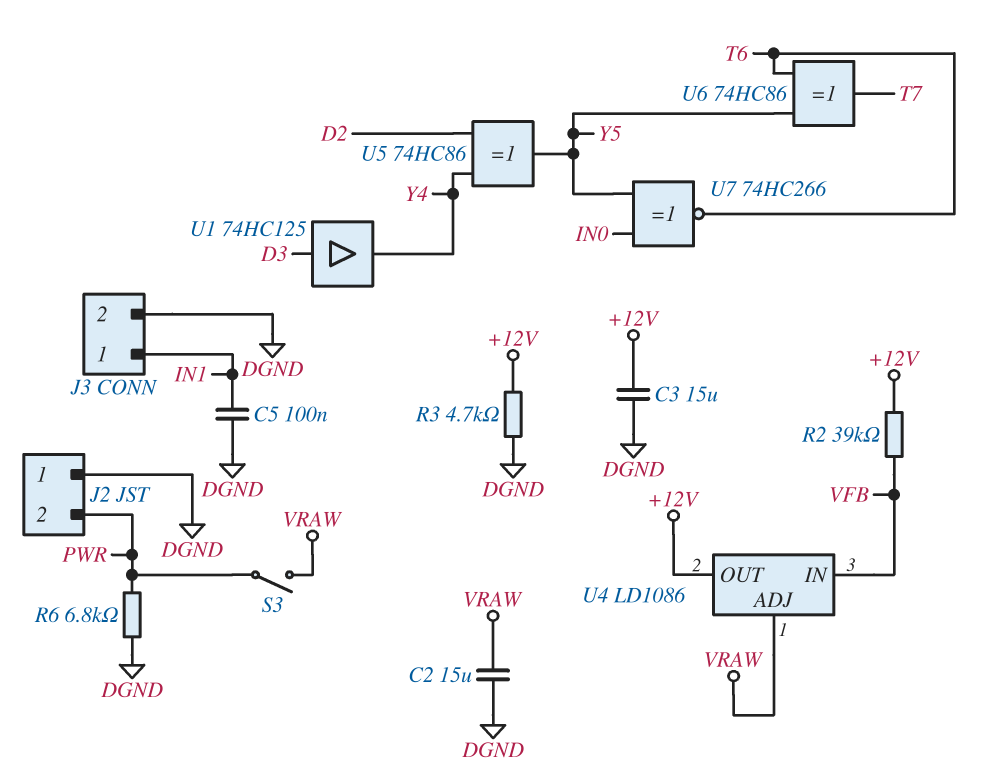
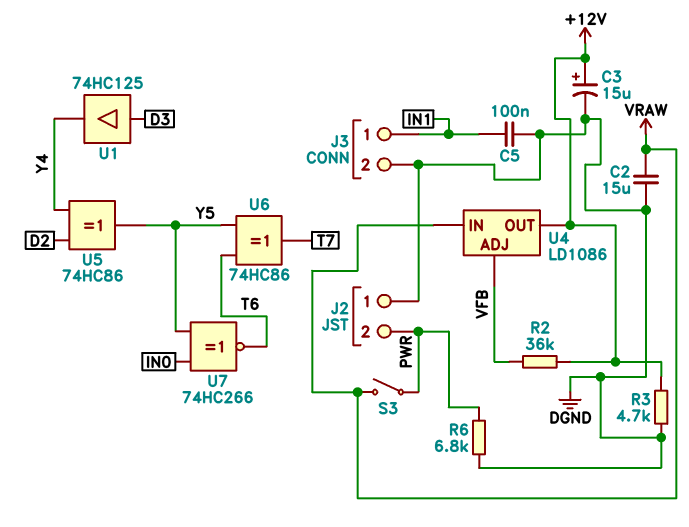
C3: 15uF (+12V, DGND) -> 15uF (plus +12V, minus DGND)
R2: 39k (+12V, VFB) -> 36k (+12V, VFB)
U4 pin ADJ: VRAW -> VFB
U4 pin IN: VFB -> VRAW

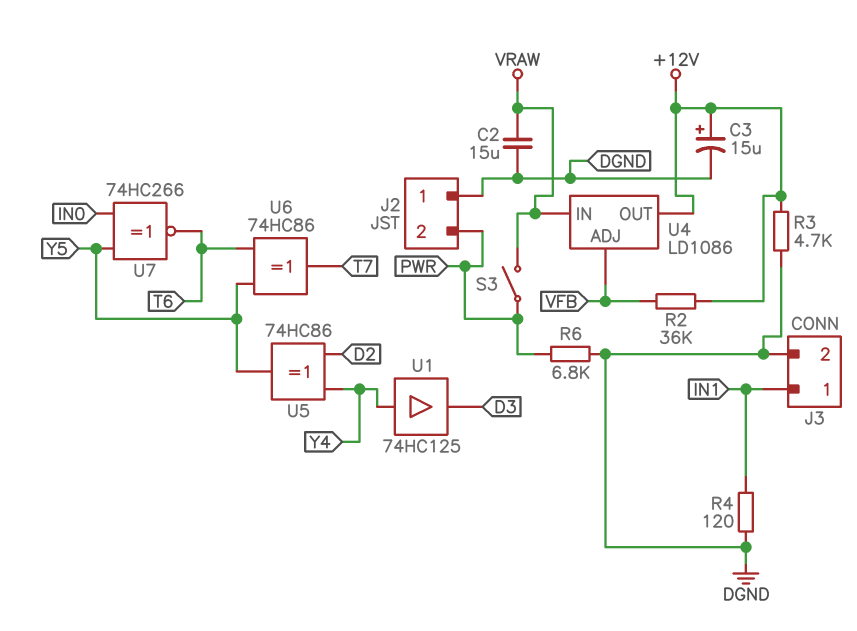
C5: 100nF (DGND, IN1) -> none
R4: none -> 120 (DGND, IN1)
U1: buffer 74HC125 (in D3, out Y4) -> buffer 74HC125 (in Y4, out D3)

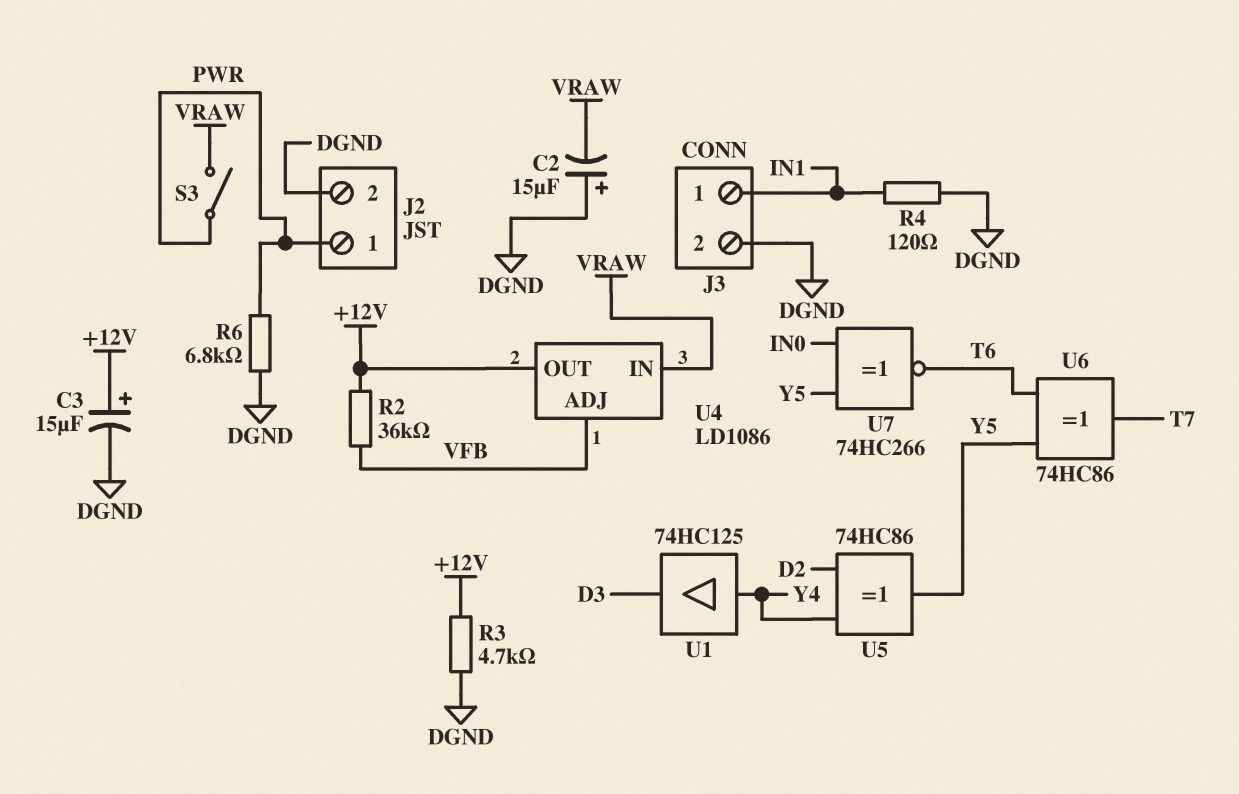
C2: 15uF (DGND, VRAW) -> 15uF (plus DGND, minus VRAW)
J2 pin 1: DGND -> PWR
J2 pin 2: PWR -> DGND

